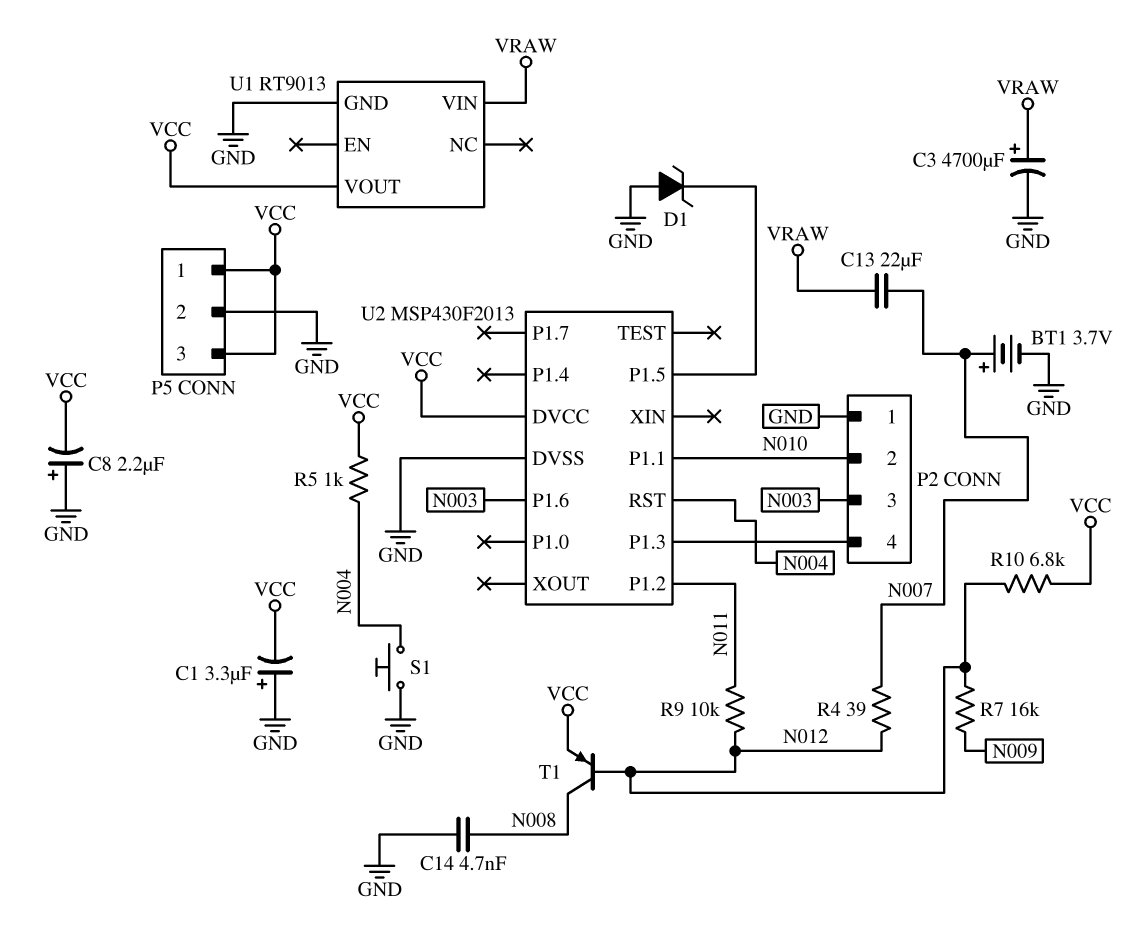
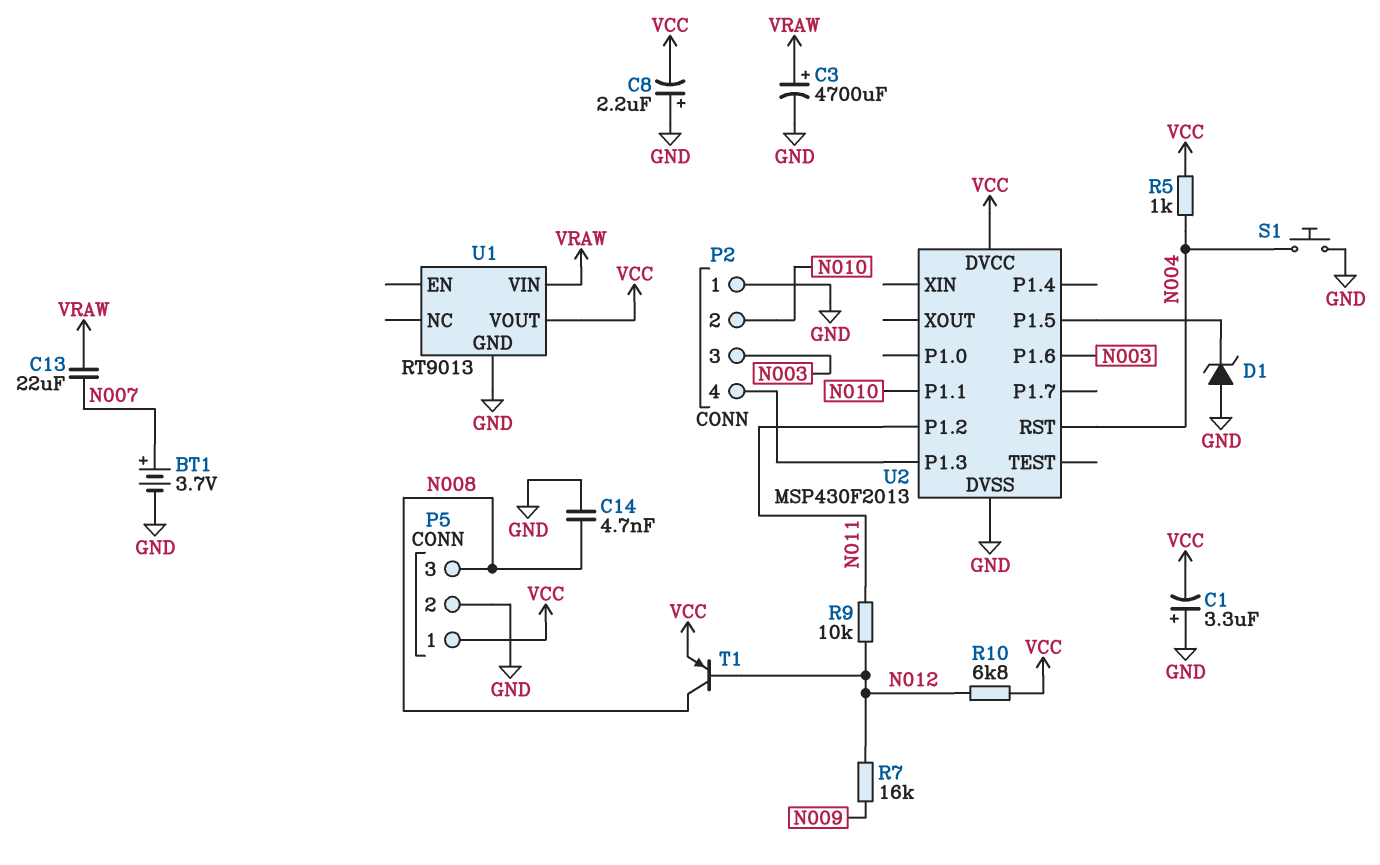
P5 pin 3: VCC -> N008
R4: 39 (N007, N012) -> none

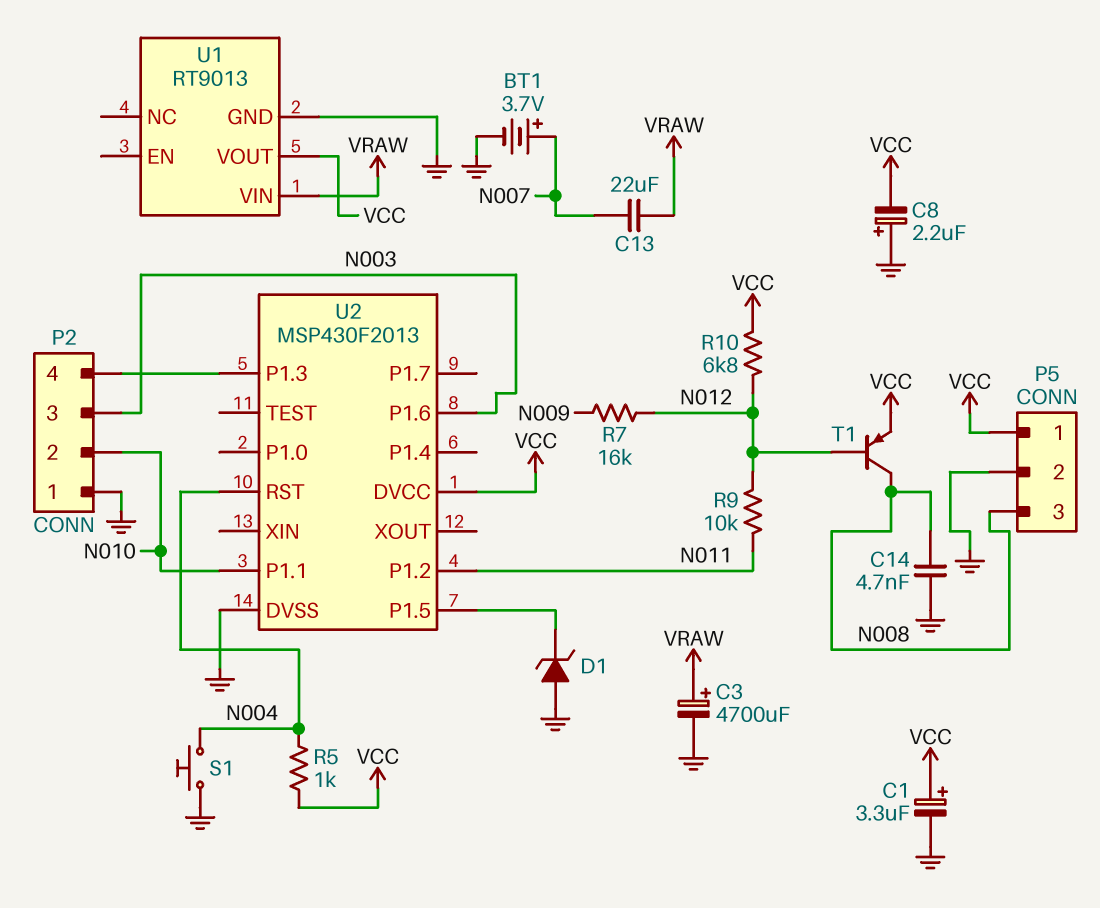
C1: 3.3uF (plus GND, minus VCC) -> 3.3uF (plus VCC, minus GND)

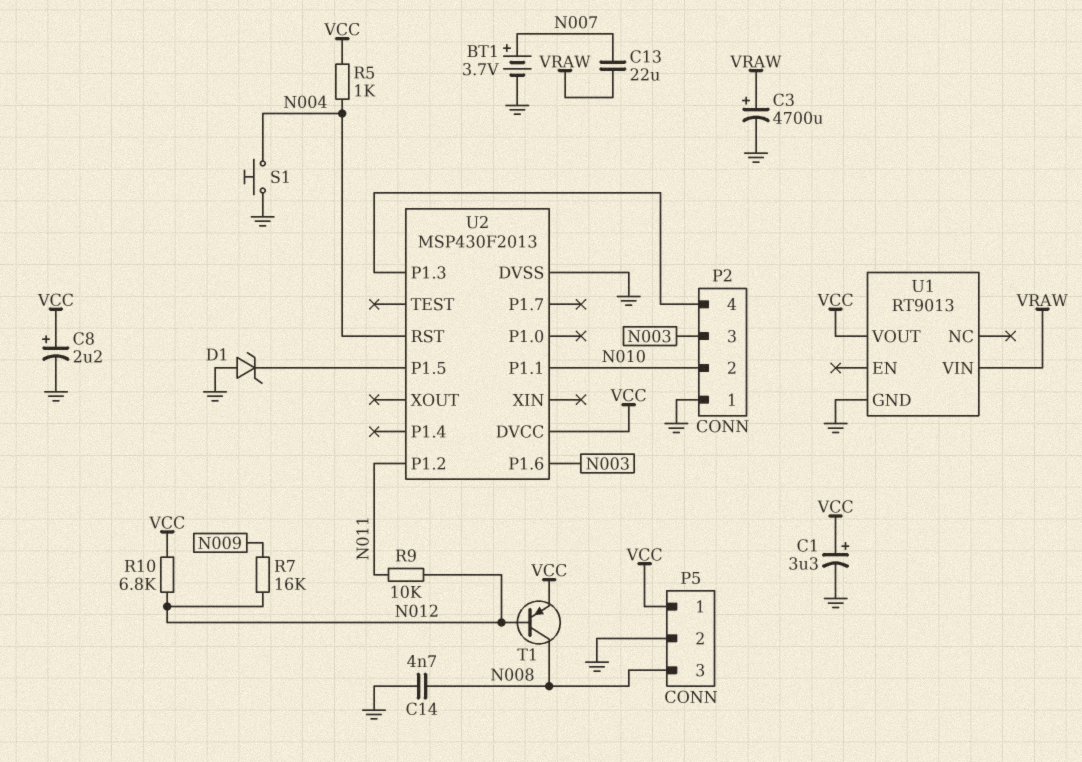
C8: 2.2uF (plus GND, minus VCC) -> 2.2uF (plus VCC, minus GND)

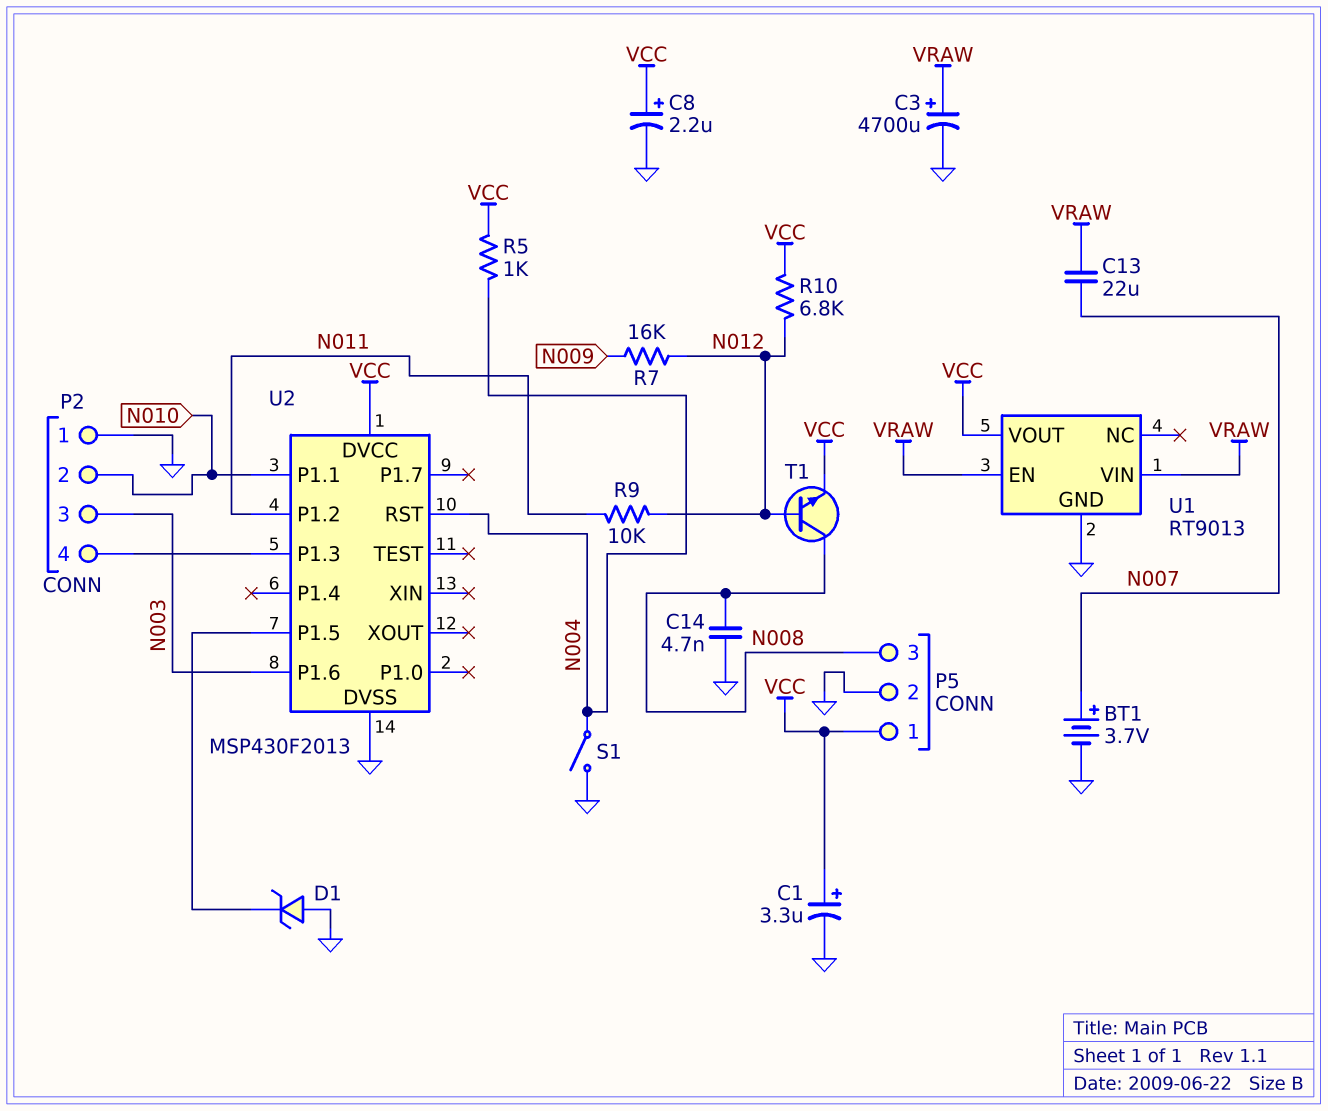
S1: button (GND, N004) -> switch (GND, N004)
T1: PNP (B N012, C N008, E VCC) -> NPN (B N012, C N008, E VCC)
U1 pin EN: none -> VRAW

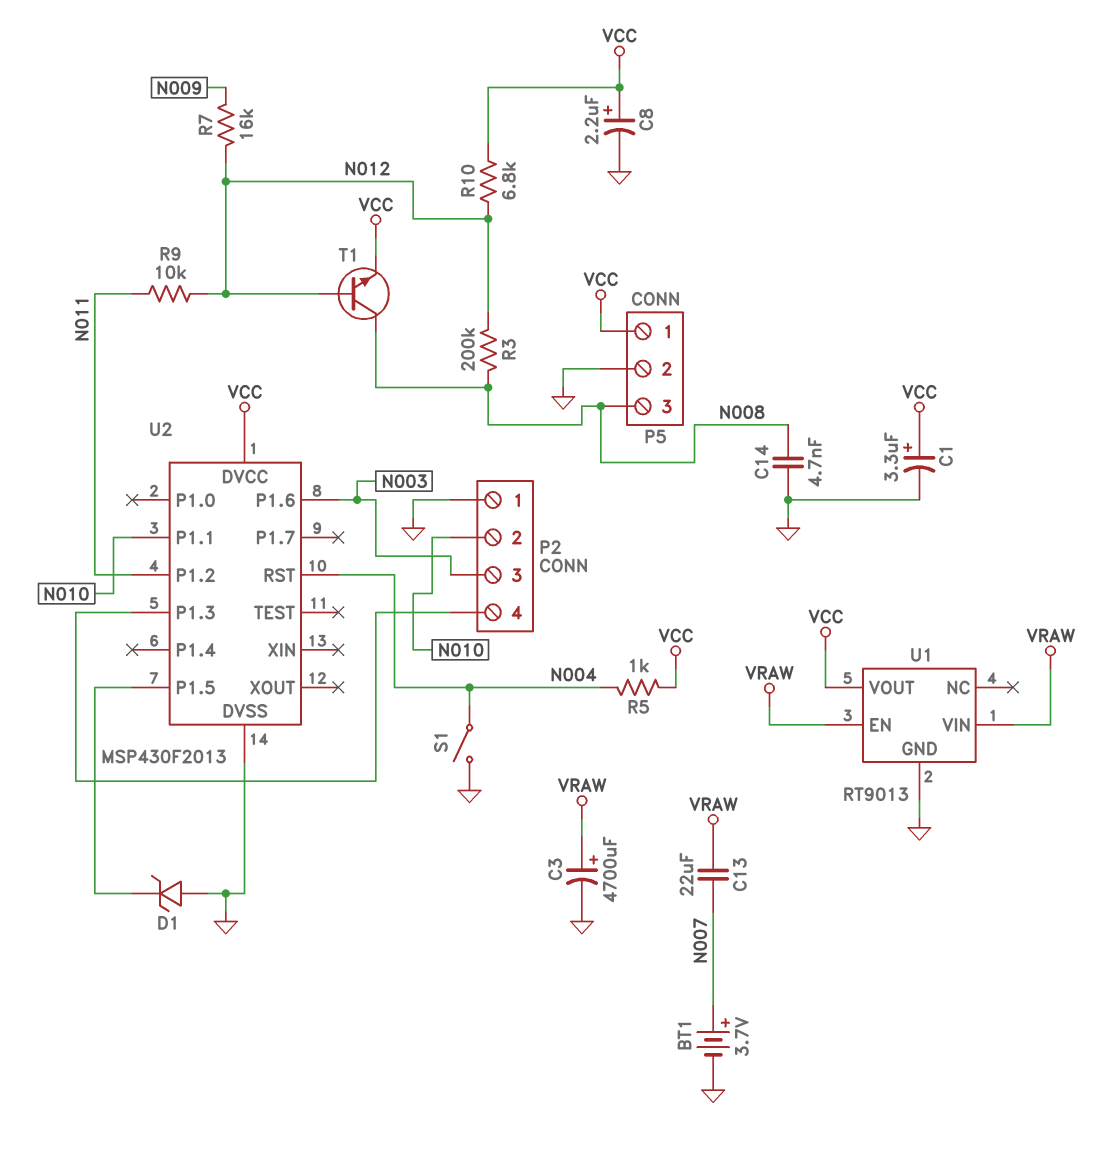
R3: none -> 200k (N008, N012)

